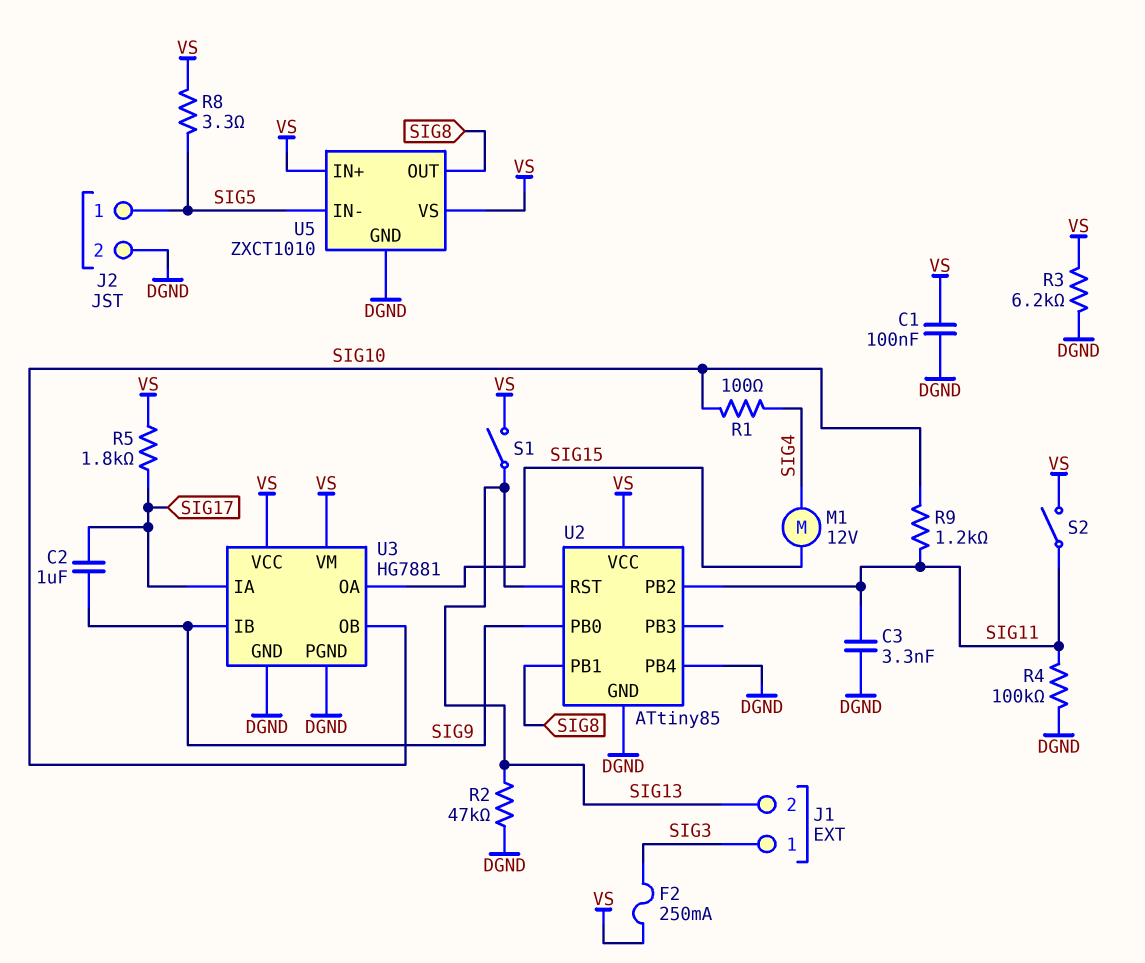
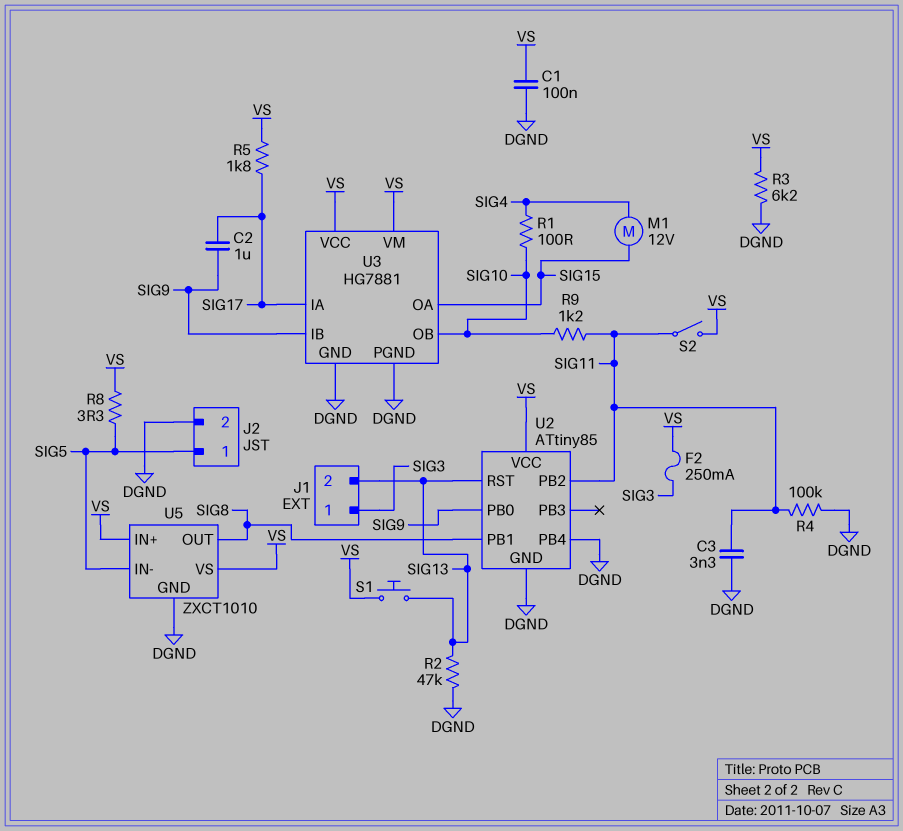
S1: switch (SIG13, VS) -> button (SIG13, VS)

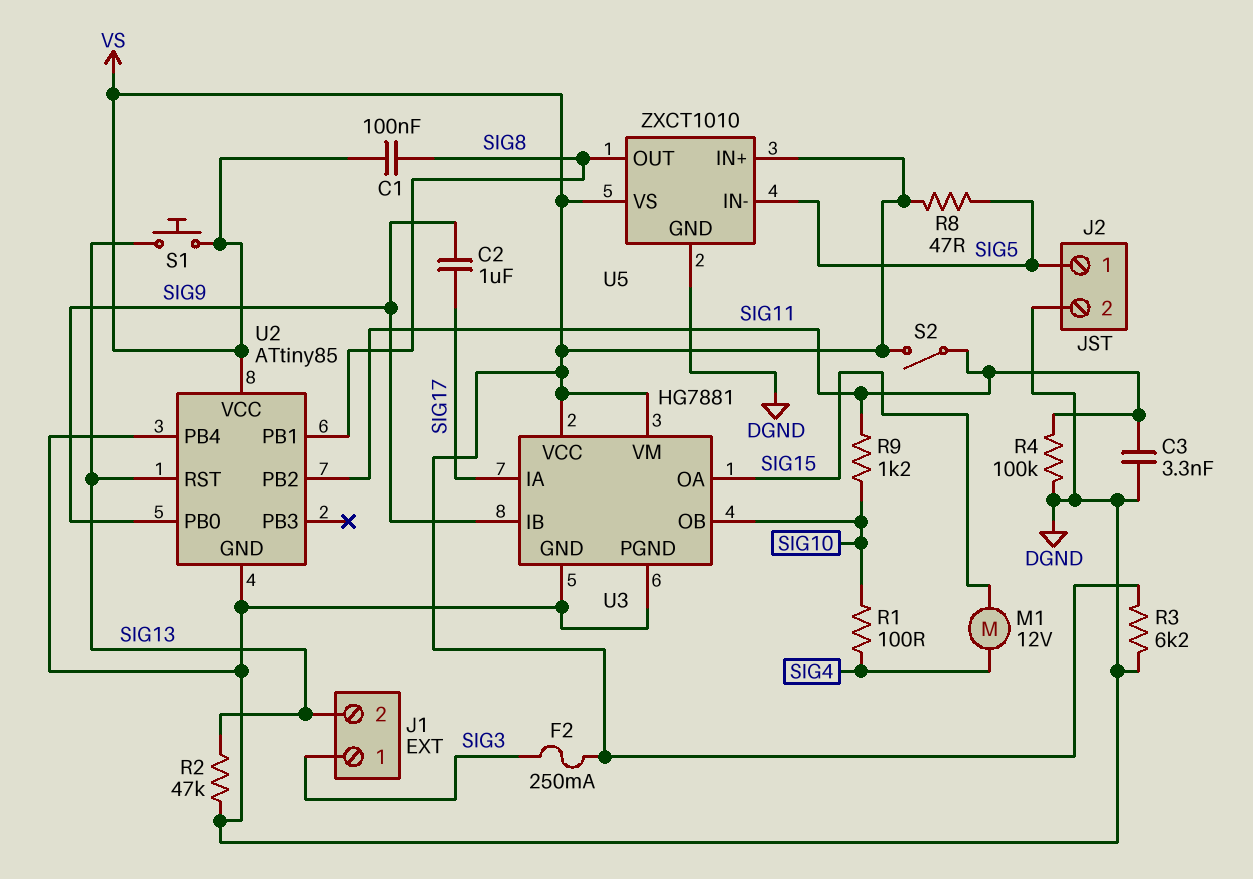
C1: 100nF (DGND, VS) -> 100nF (SIG8, VS)
R5: 1.8k (SIG17, VS) -> none
R8: 3.3 (SIG5, VS) -> 47 (SIG5, VS)

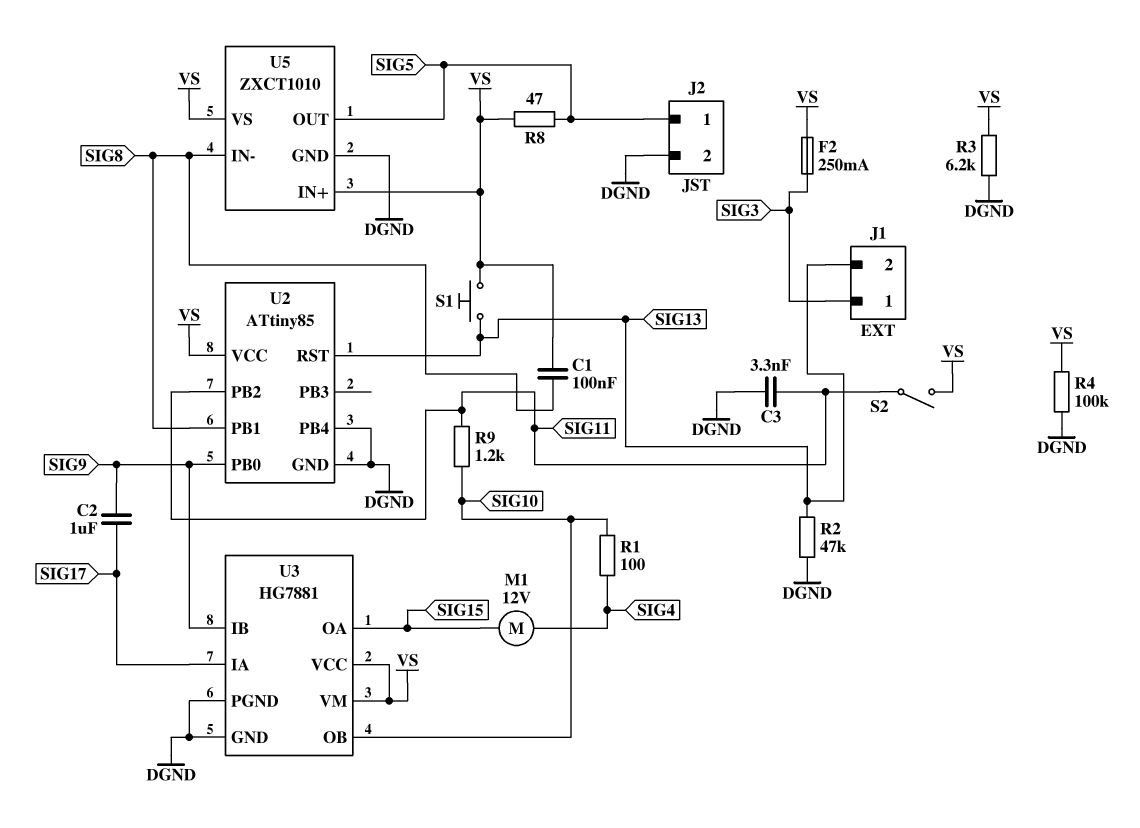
R4: 100k (DGND, SIG11) -> 100k (DGND, VS)
U5 pin IN-: SIG5 -> SIG8
U5 pin OUT: SIG8 -> SIG5

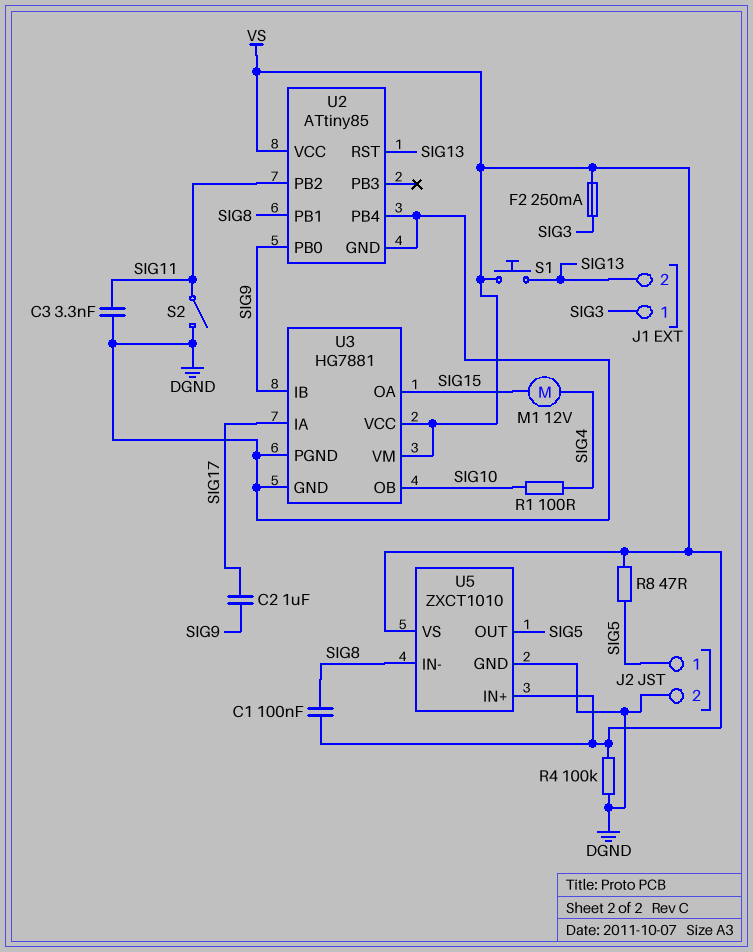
R2: 47k (DGND, SIG13) -> none
R3: 6.2k (DGND, VS) -> none
R9: 1.2k (SIG10, SIG11) -> none
S2: switch (SIG11, VS) -> switch (DGND, SIG11)

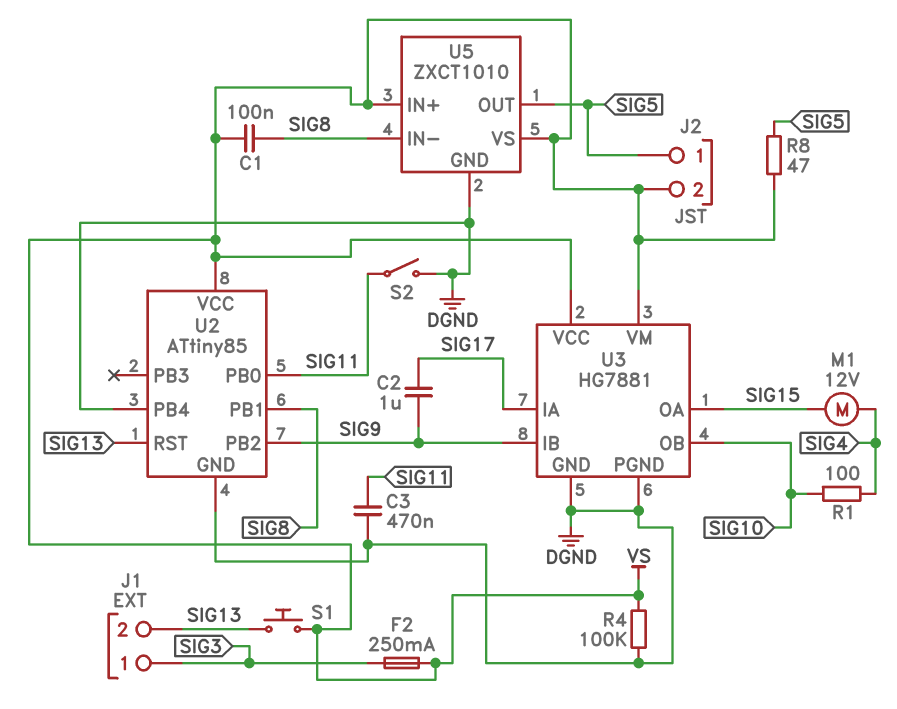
C3: 3.3nF (DGND, SIG11) -> 470nF (DGND, SIG11)
J2 pin 2: DGND -> VS
U2 pin PB0: SIG9 -> SIG11
U2 pin PB2: SIG11 -> SIG9

